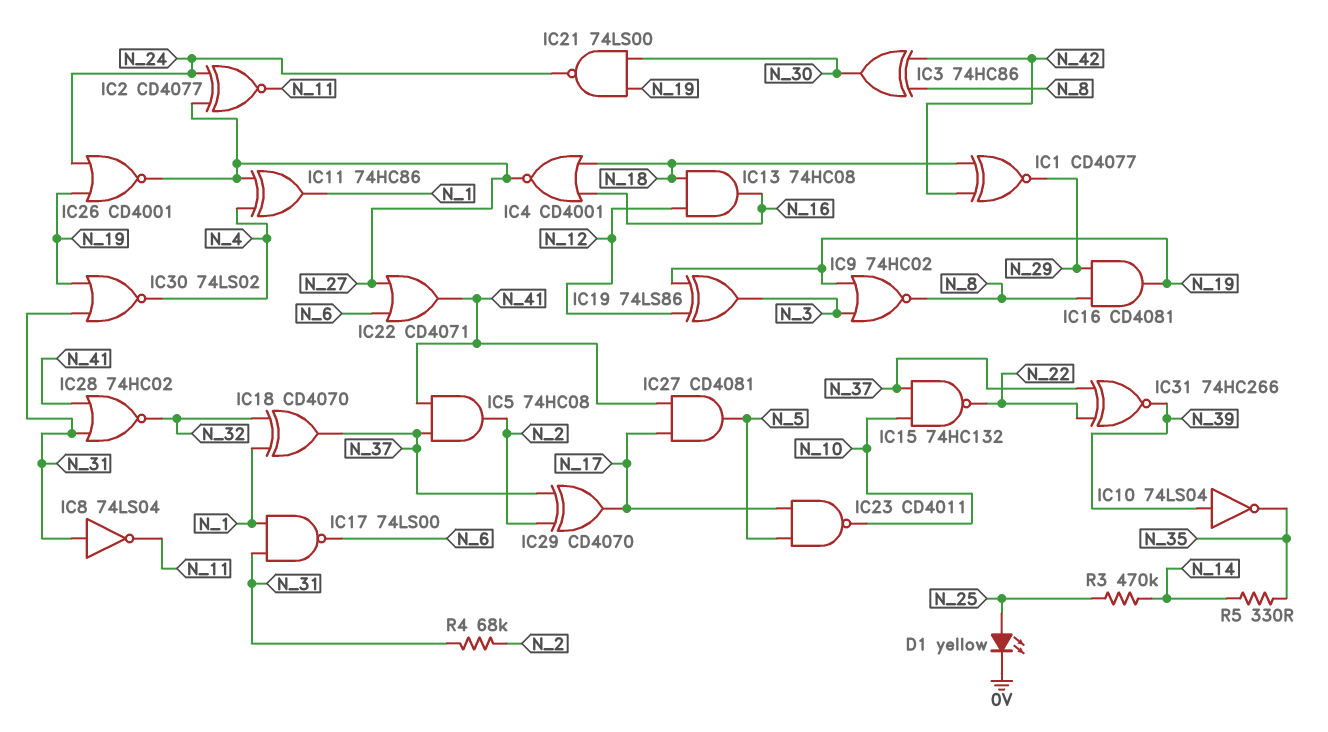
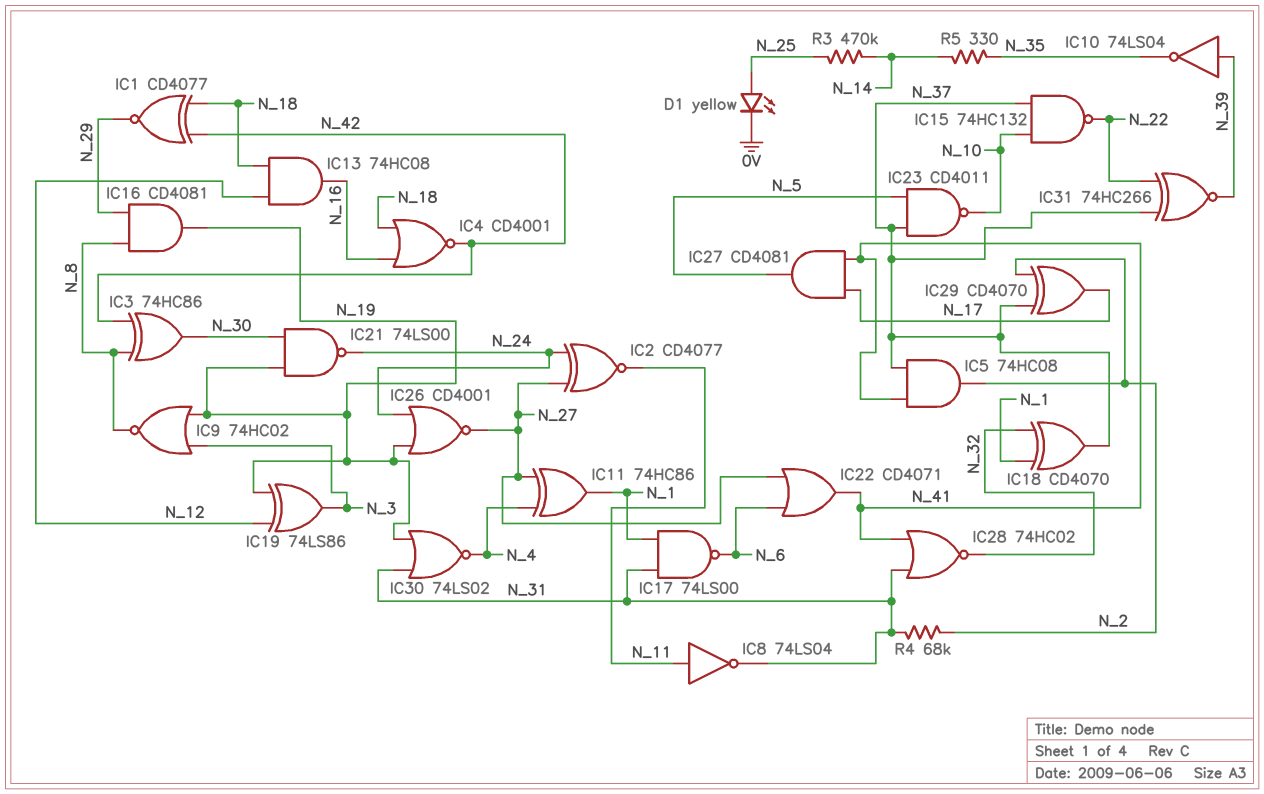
IC4: NOR CD4001 (in N_16, in N_18, out N_27) -> NOR CD4001 (in N_16, in N_18, out N_42)
IC8: NOT 74LS04 (in N_31, out N_11) -> NOT 74LS04 (in N_11, out N_31)
IC23: NAND CD4011 (in N_5, in N_17, out N_10) -> NAND CD4011 (in N_5, in N_37, out N_10)

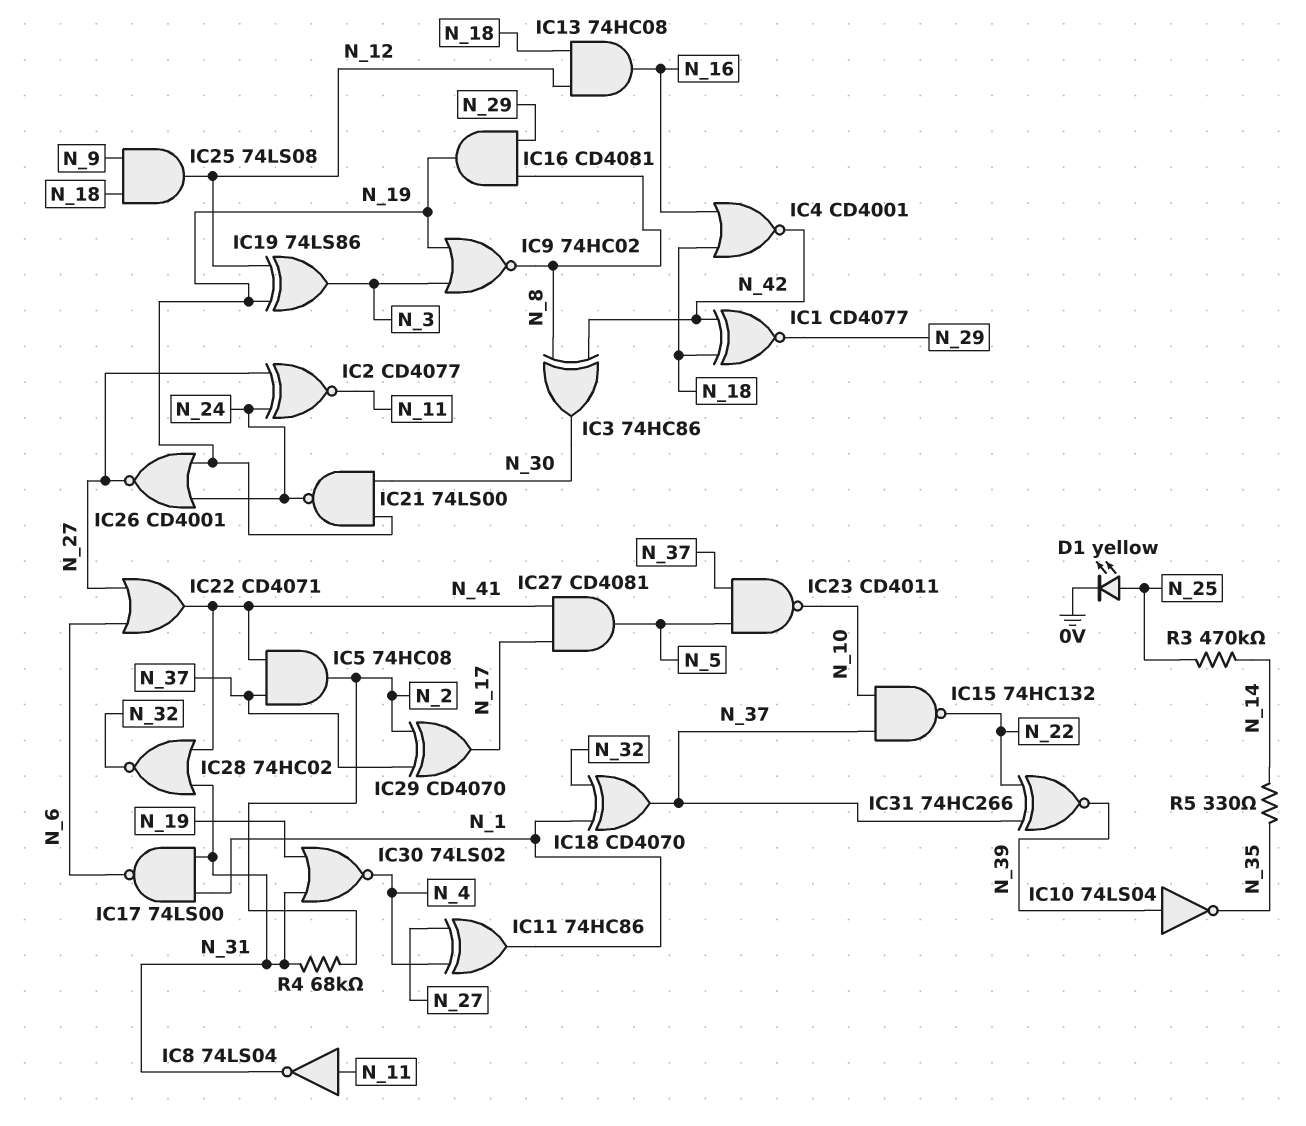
IC25: none -> AND 74LS08 (in N_9, in N_18, out N_12)

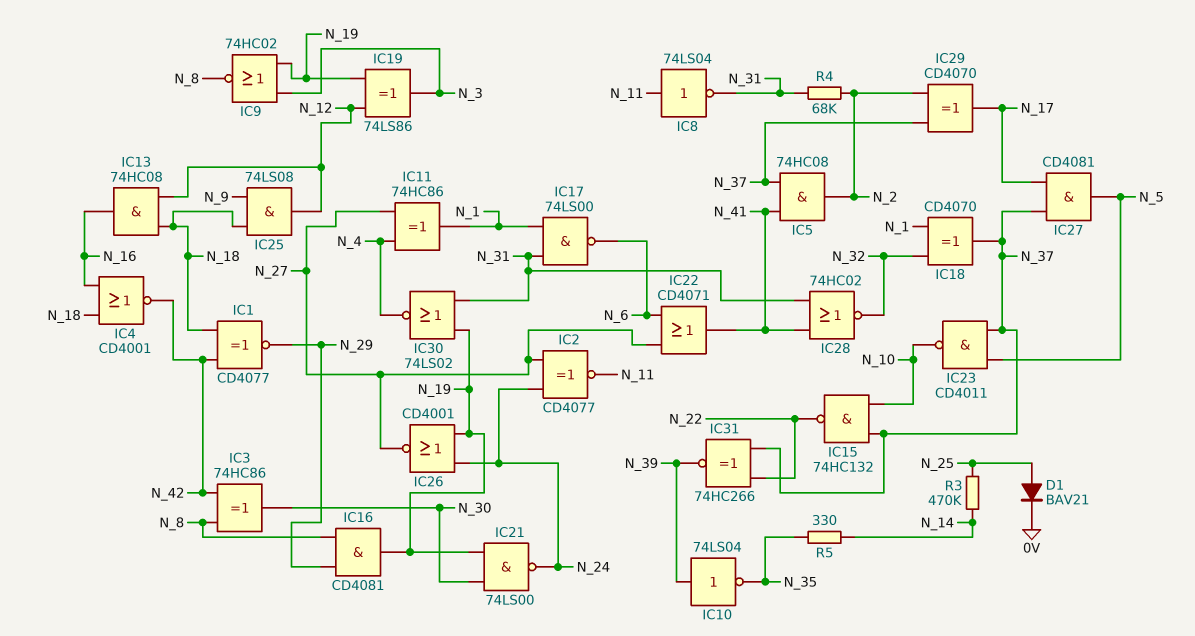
D1: LED yellow (A N_25, K 0V) -> diode BAV21 (A N_25, K 0V)
IC27: AND CD4081 (in N_17, in N_41, out N_5) -> AND CD4081 (in N_17, in N_37, out N_5)

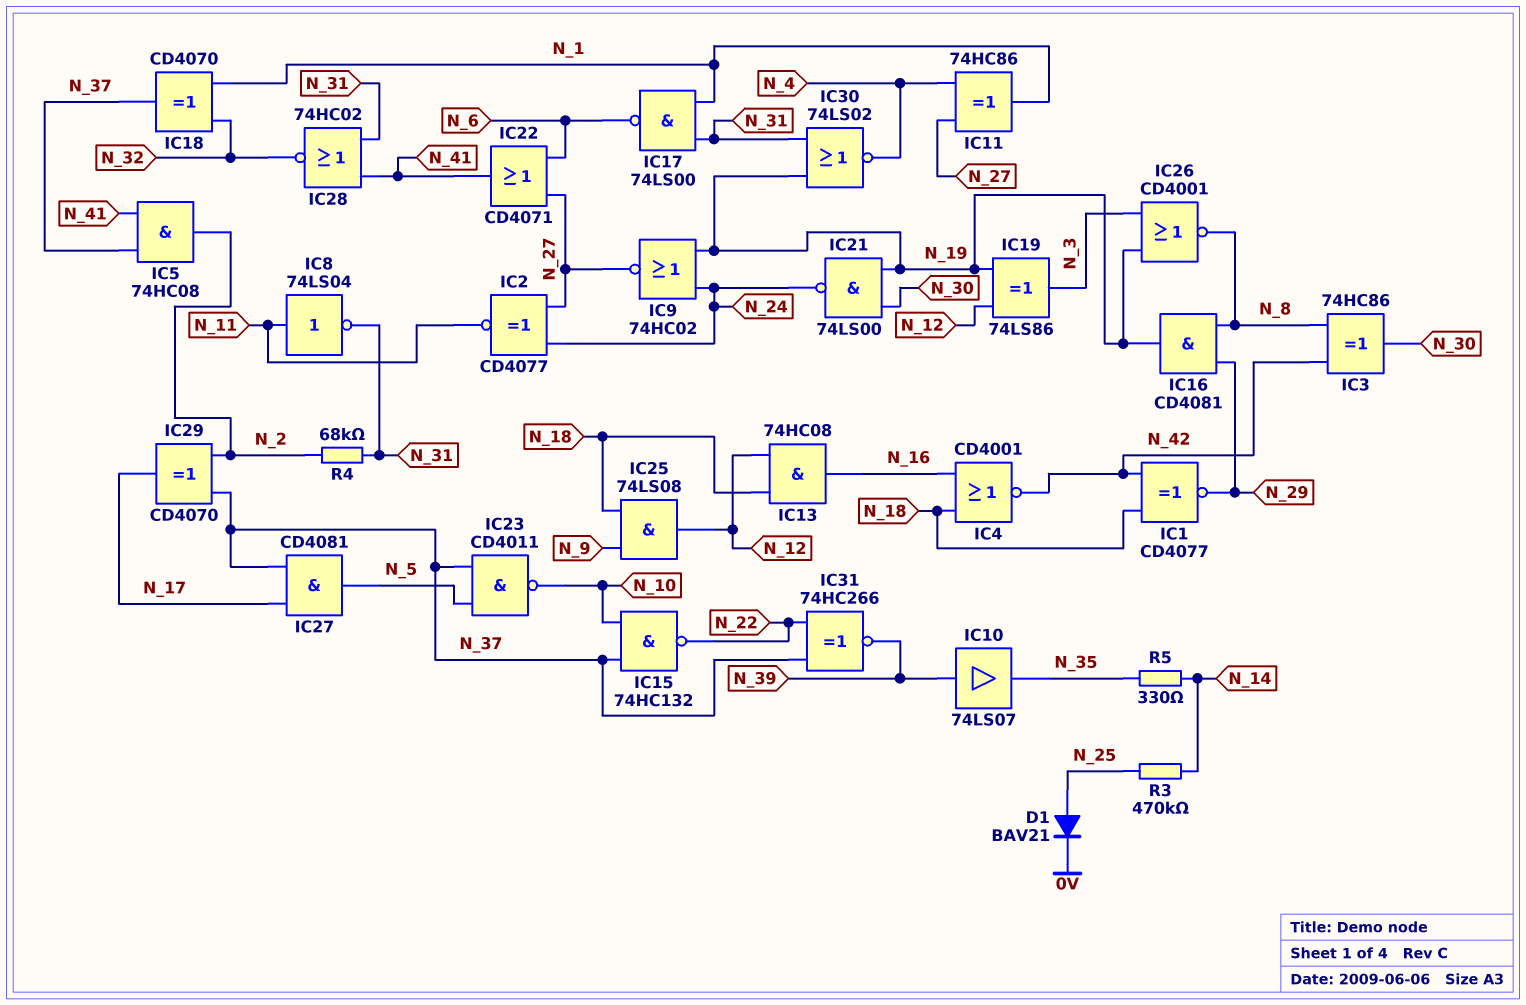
IC9: NOR 74HC02 (in N_3, in N_19, out N_8) -> NOR 74HC02 (in N_19, in N_24, out N_27)
IC10: NOT 74LS04 (in N_39, out N_35) -> buffer 74LS07 (in N_39, out N_35)
IC26: NOR CD4001 (in N_19, in N_24, out N_27) -> NOR CD4001 (in N_3, in N_19, out N_8)

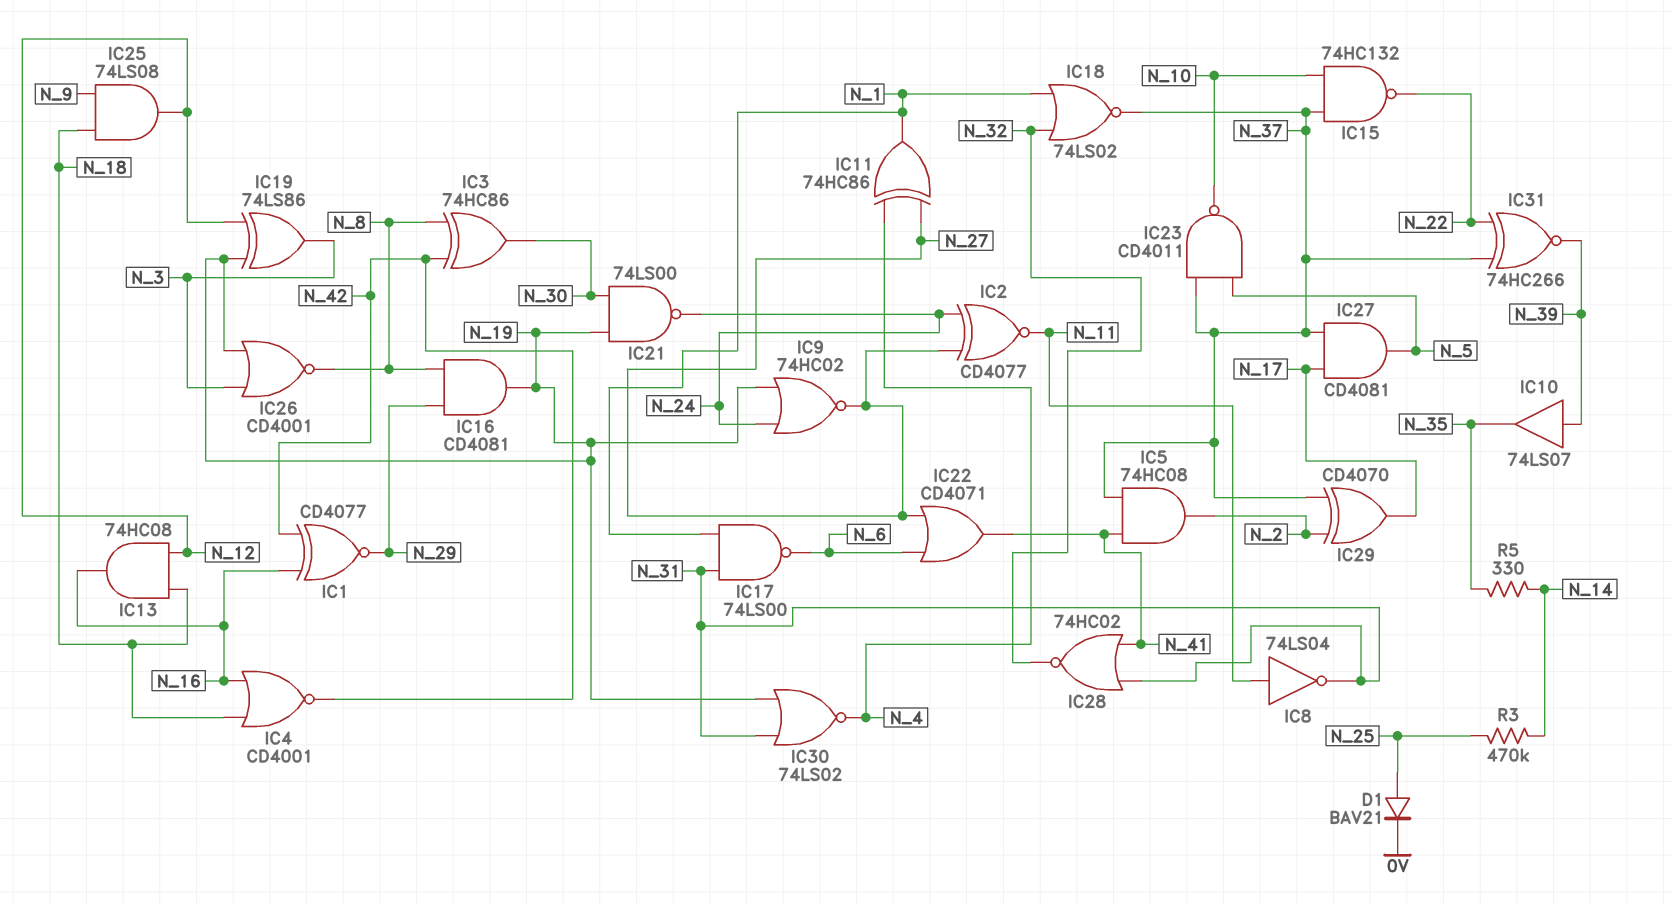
IC1: XNOR CD4077 (in N_18, in N_42, out N_29) -> XNOR CD4077 (in N_16, in N_42, out N_29)
IC18: XOR CD4070 (in N_1, in N_32, out N_37) -> NOR 74LS02 (in N_1, in N_32, out N_37)
R4: 68k (N_2, N_31) -> none

